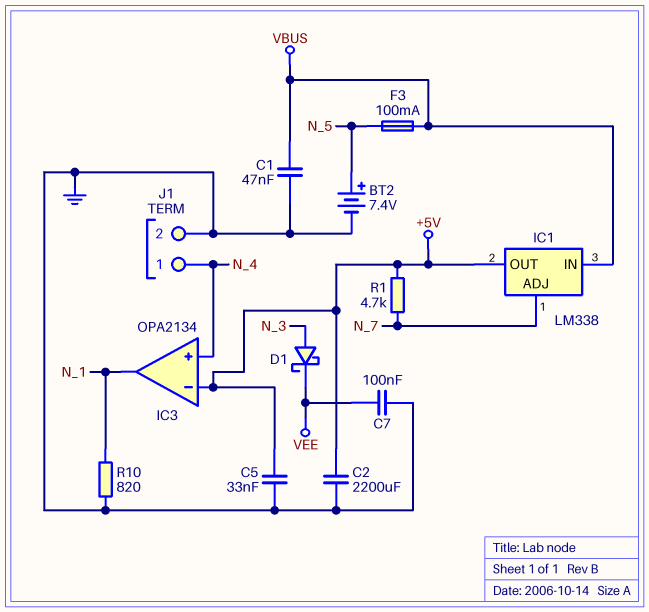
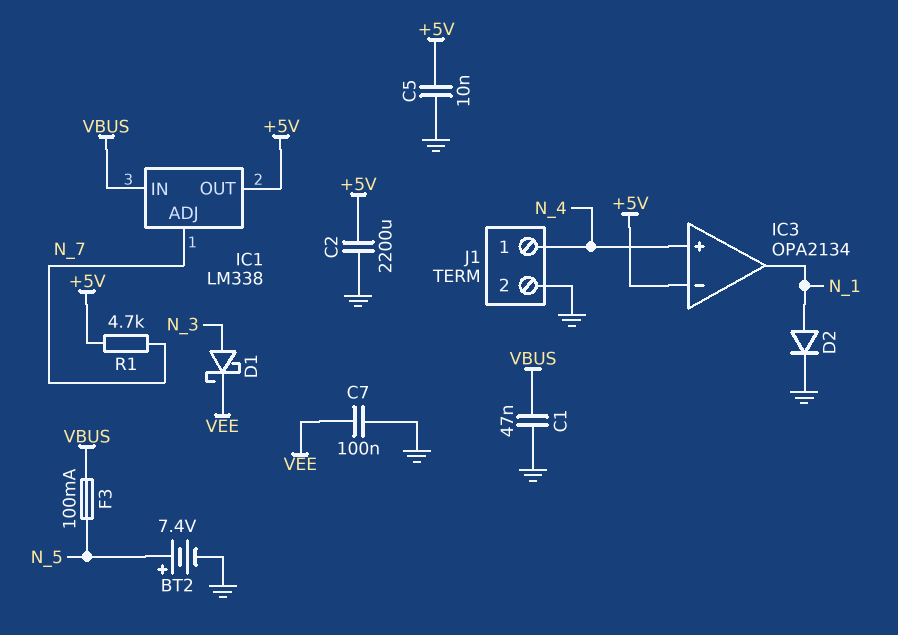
C5: 33nF (+5V, GND) -> 10nF (+5V, GND)
D2: none -> diode (A N_1, K GND)
R10: 820 (GND, N_1) -> none

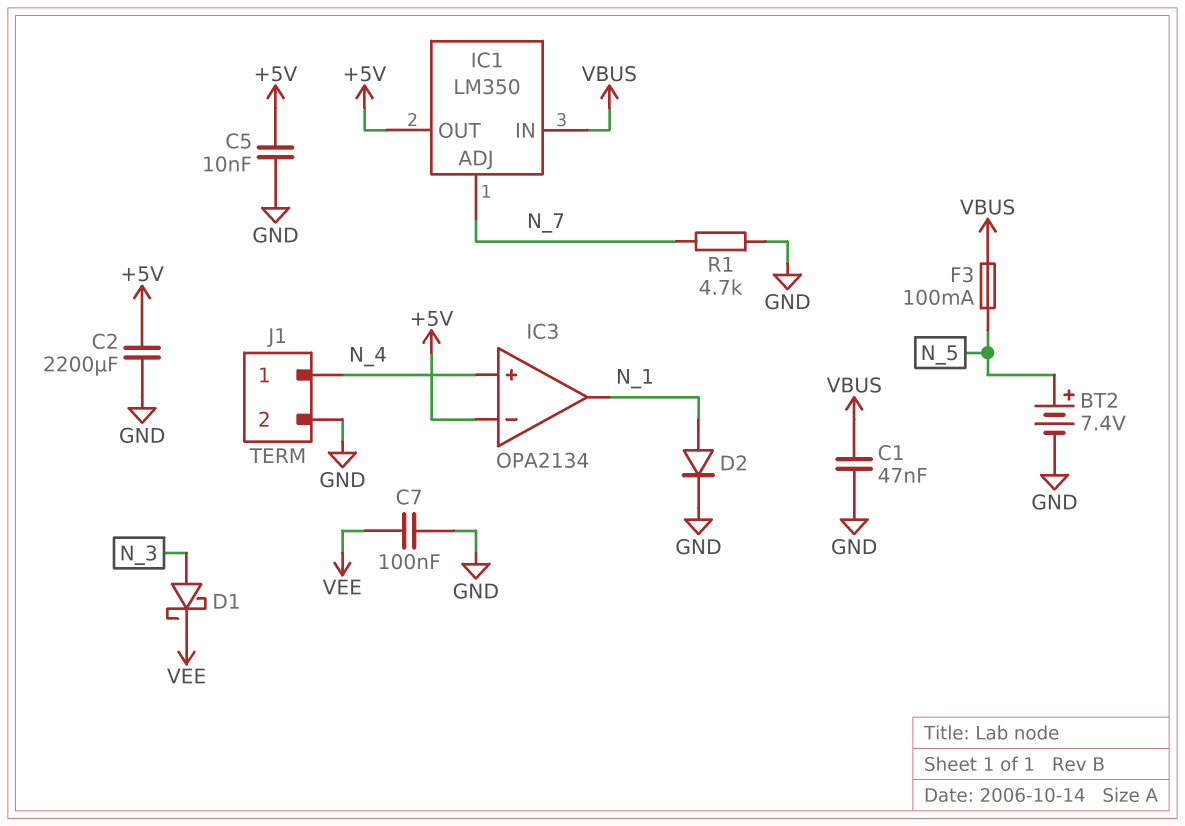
IC1: LM338 -> LM350
R1: 4.7k (+5V, N_7) -> 4.7k (GND, N_7)

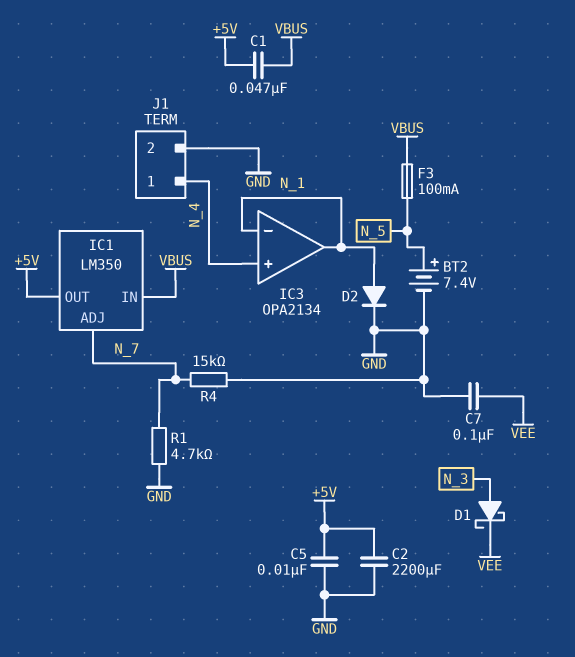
C1: 47nF (GND, VBUS) -> 47nF (+5V, VBUS)
IC3 pin in-: +5V -> N_1
R4: none -> 15k (GND, N_7)

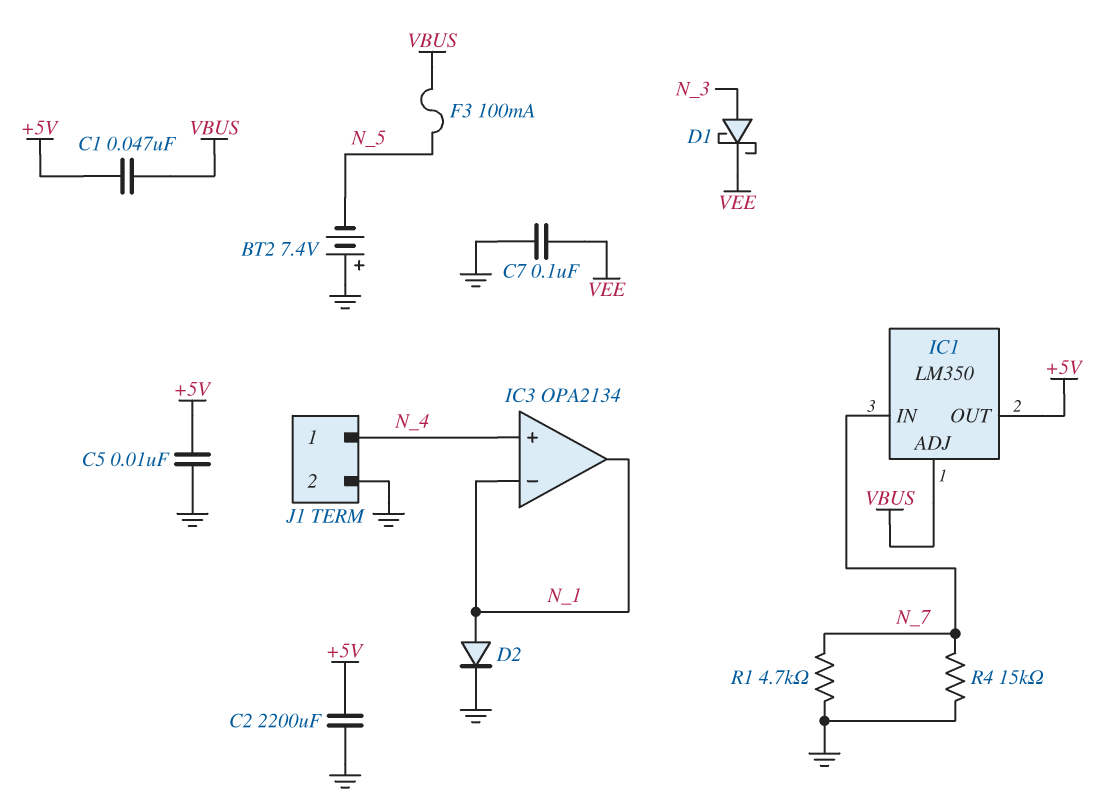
BT2: 7.4V (plus N_5, minus GND) -> 7.4V (plus GND, minus N_5)
IC1 pin ADJ: N_7 -> VBUS
IC1 pin IN: VBUS -> N_7

